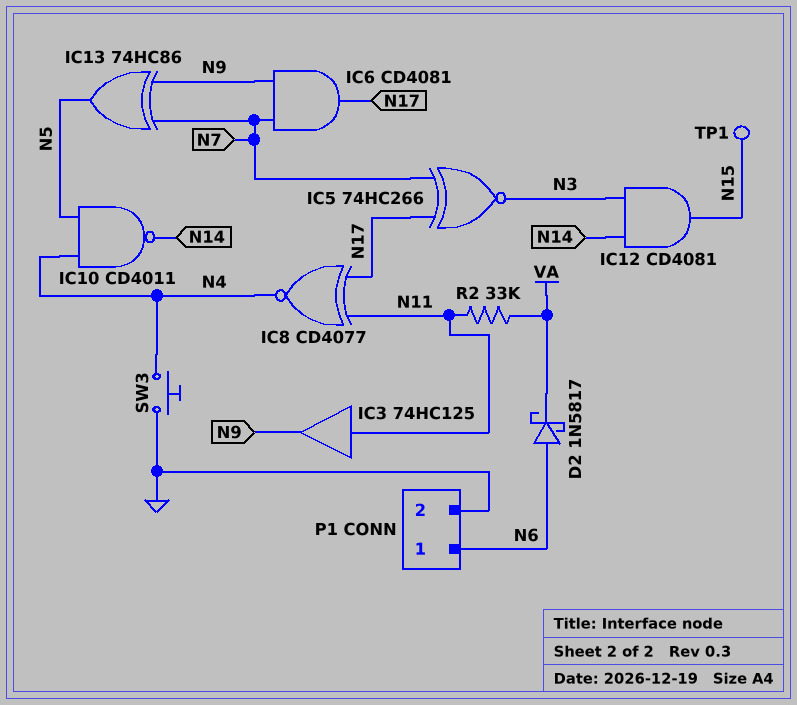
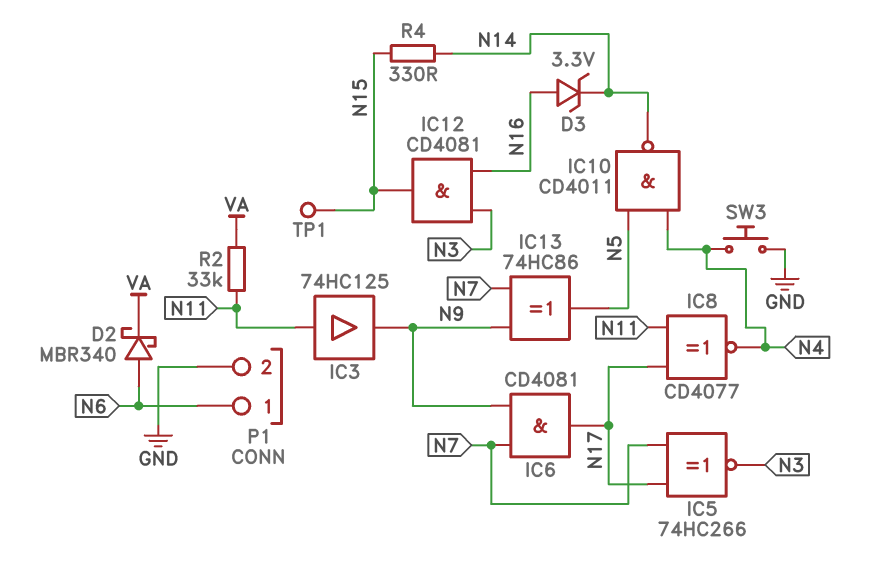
D2: schottky 1N5817 (A N6, K VA) -> schottky MBR340 (A N6, K VA)
D3: none -> zener 3.3V (A N16, K N14)
IC12: AND CD4081 (in N3, in N14, out N15) -> AND CD4081 (in N3, in N16, out N15)
R4: none -> 330 (N14, N15)

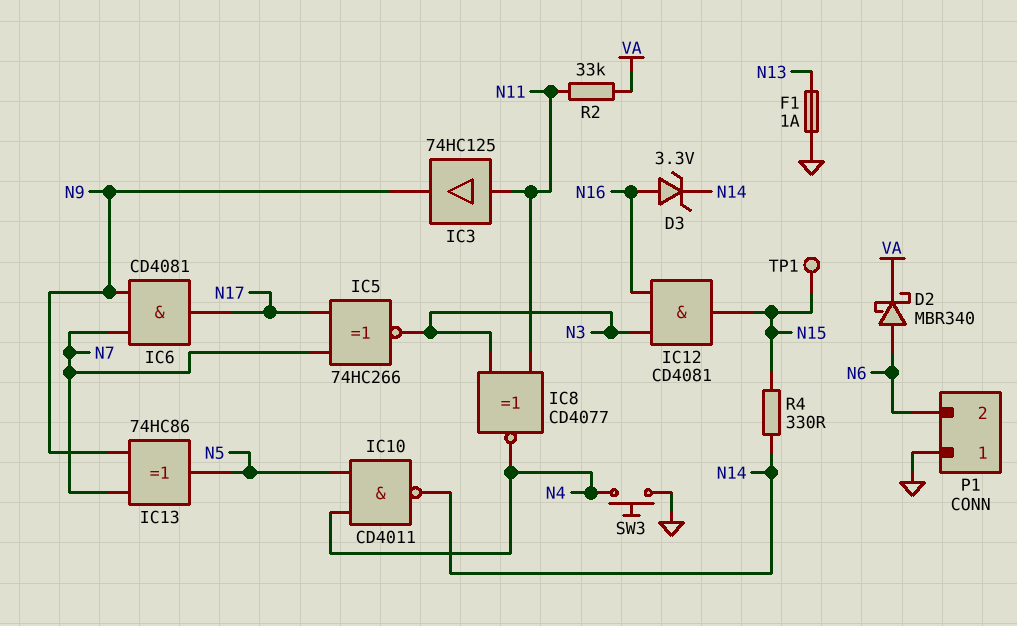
F1: none -> 1A (GND, N13)
IC8: XNOR CD4077 (in N11, in N17, out N4) -> XNOR CD4077 (in N3, in N11, out N4)
P1 pin 1: N6 -> GND
P1 pin 2: GND -> N6

